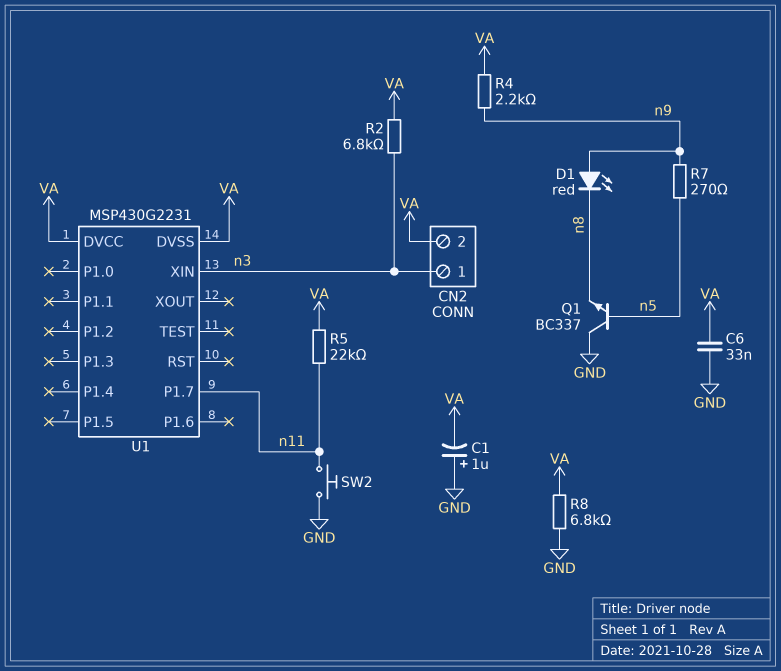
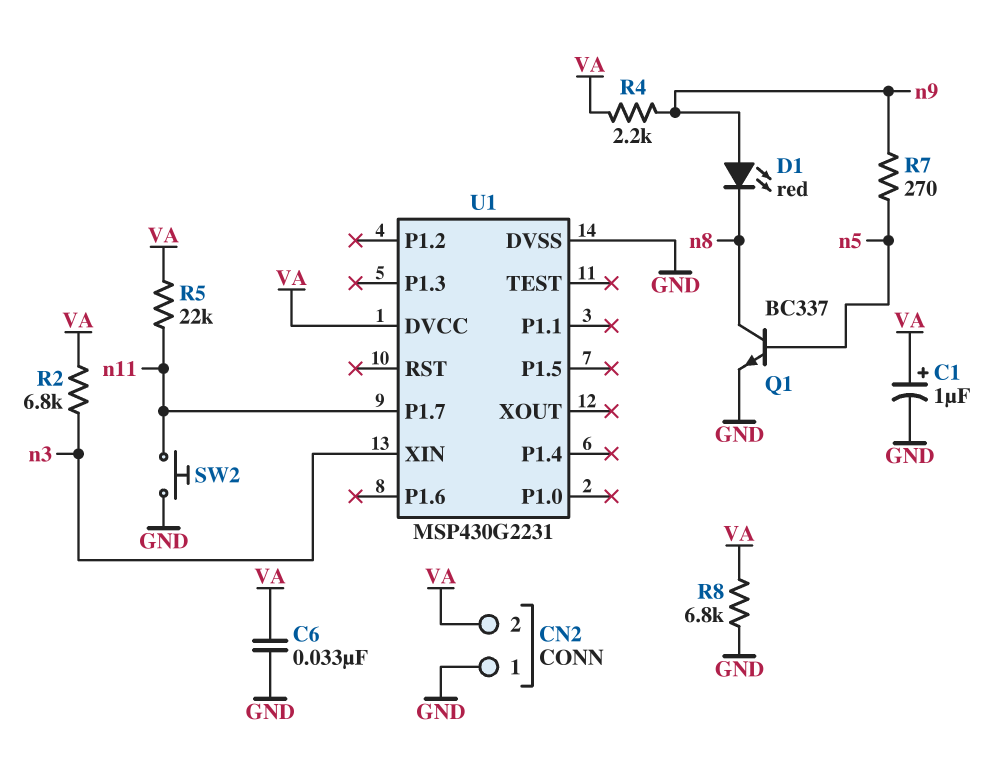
C1: 1uF (plus GND, minus VA) -> 1uF (plus VA, minus GND)
CN2 pin 1: n3 -> GND
Q1: NPN BC337 (B n5, C GND, E n8) -> NPN BC337 (B n5, C n8, E GND)
U1 pin DVSS: VA -> GND

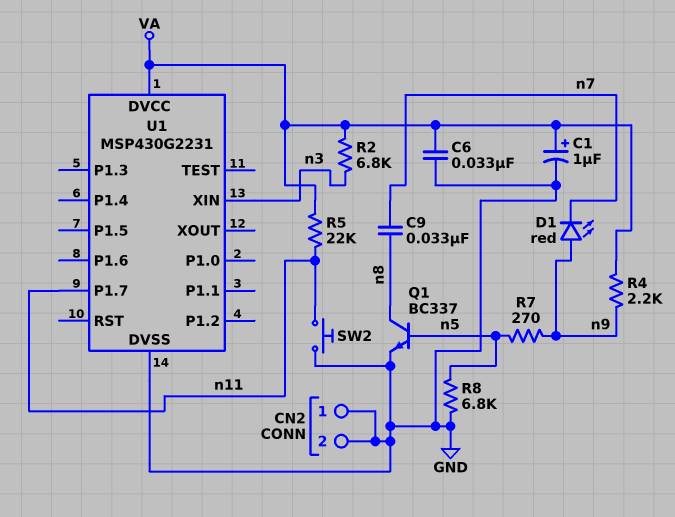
C9: none -> 33nF (n7, n8)
CN2 pin 2: VA -> GND
D1: LED red (A n9, K n8) -> LED red (A n9, K n7)
R8: 6.8k (GND, VA) -> 6.8k (GND, n5)

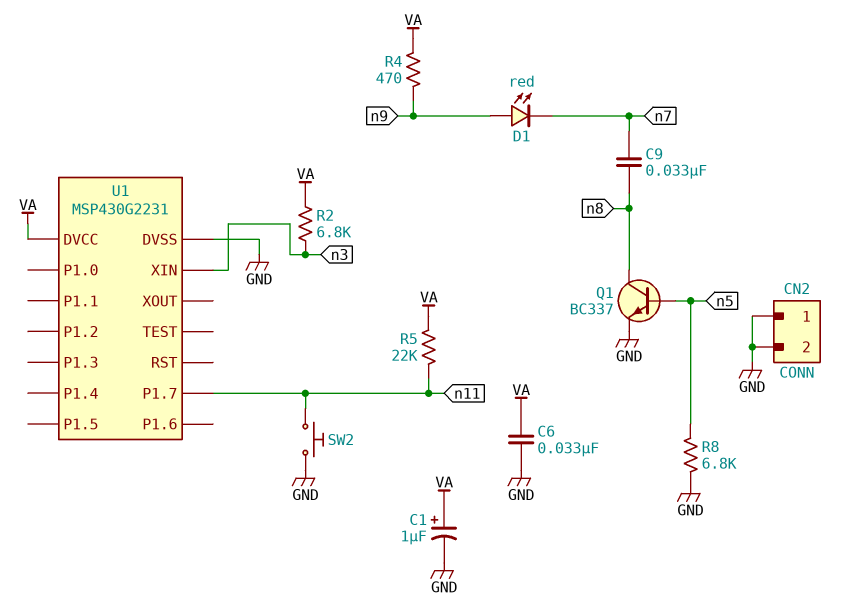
R4: 2.2k (VA, n9) -> 470 (VA, n9)
R7: 270 (n5, n9) -> none

